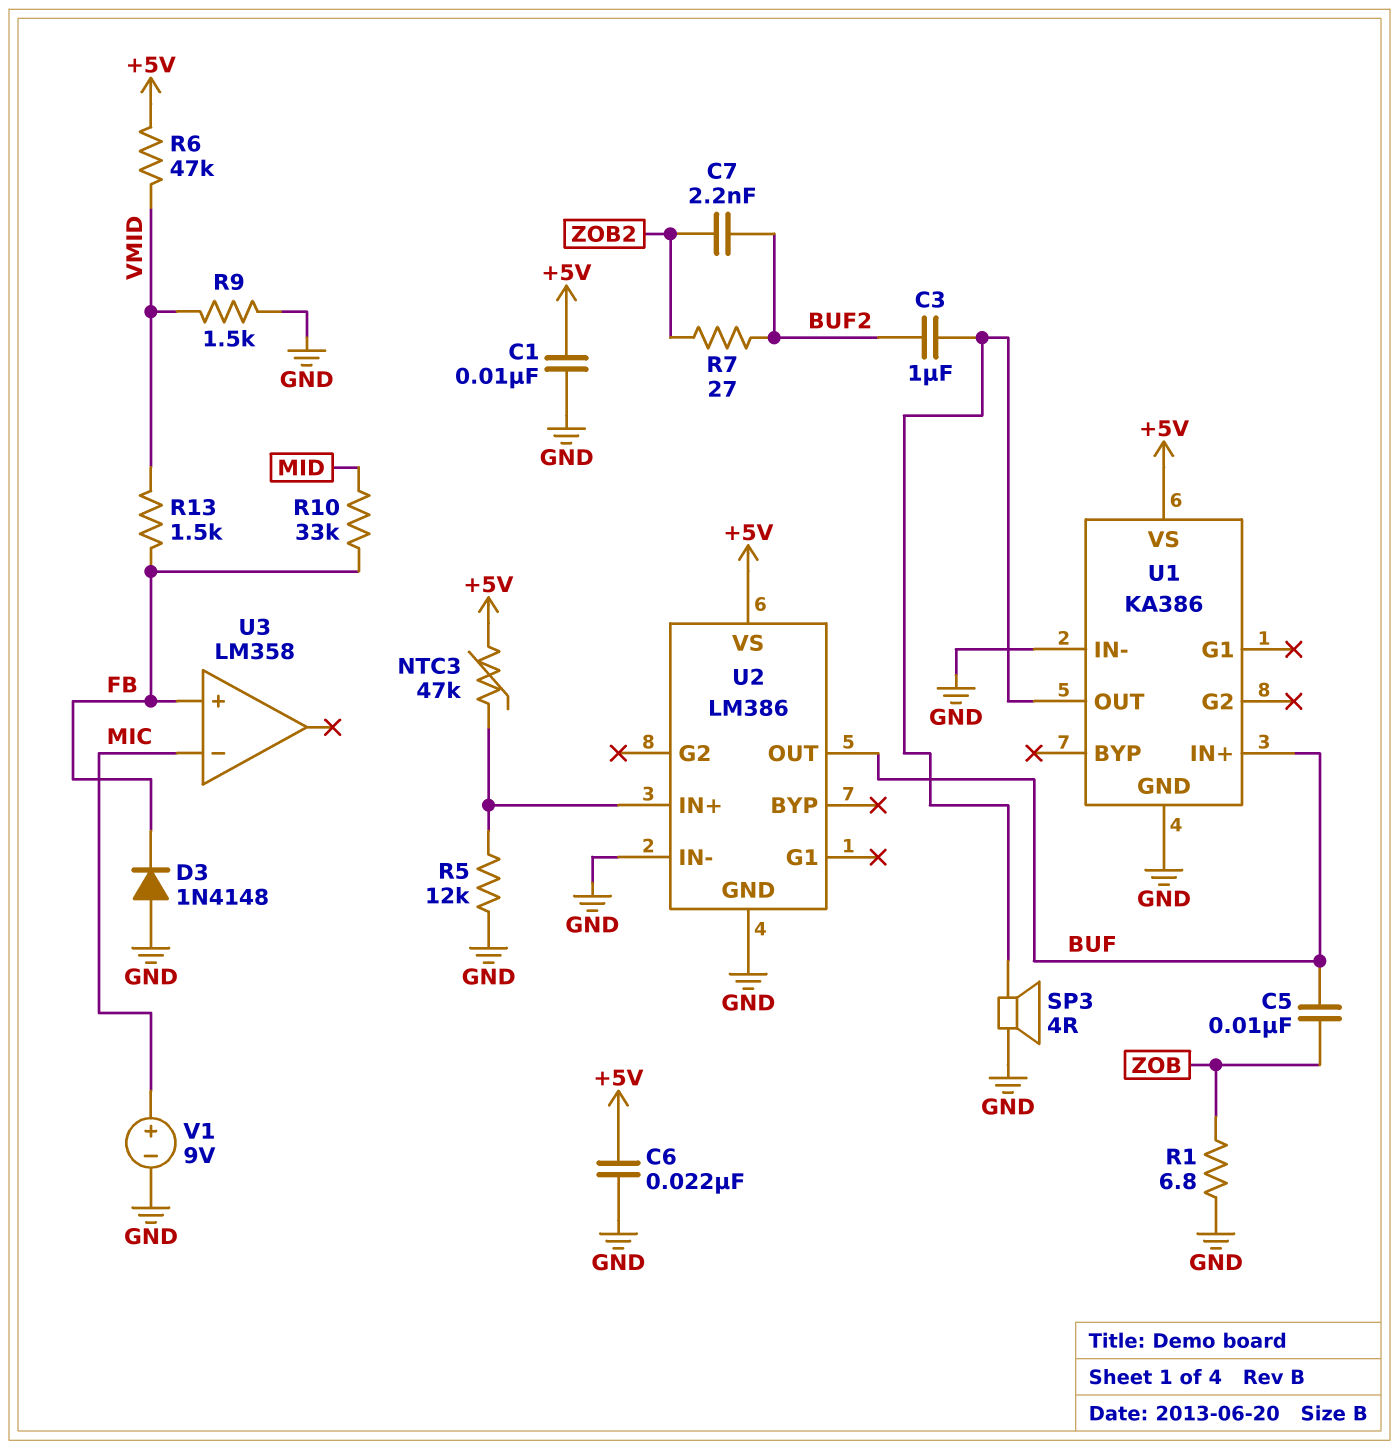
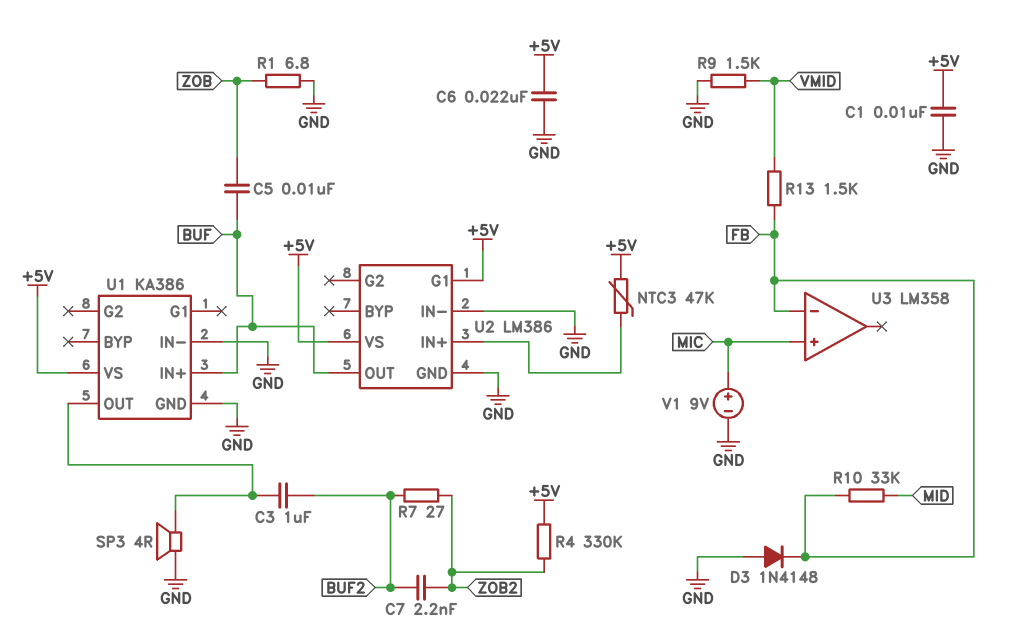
R4: none -> 330k (+5V, ZOB2)
R5: 12k (GND, U2/IN+) -> none
R6: 47k (+5V, VMID) -> none
U2 pin G1: none -> +5V
U3 pin in+: FB -> MIC
U3 pin in-: MIC -> FB

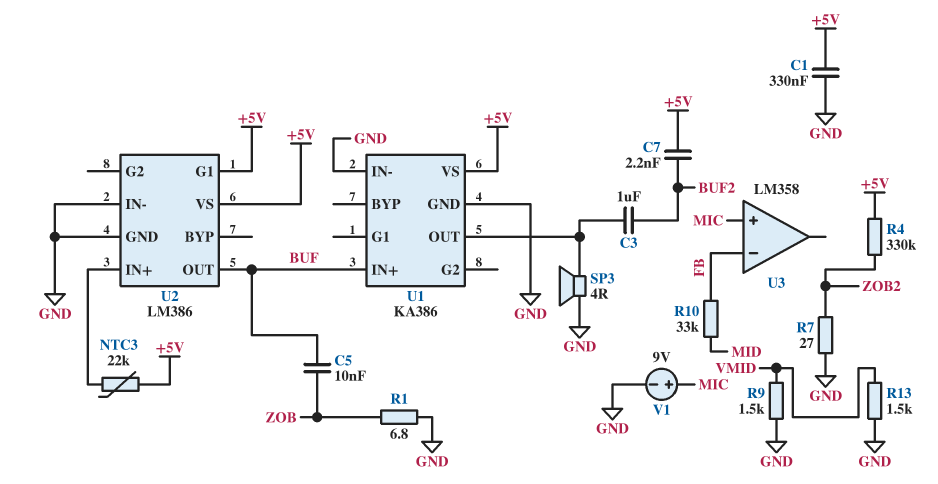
C1: 10nF (+5V, GND) -> 330nF (+5V, GND)
C6: 22nF (+5V, GND) -> none
C7: 2.2nF (BUF2, ZOB2) -> 2.2nF (+5V, BUF2)
D3: diode 1N4148 (A GND, K FB) -> none
NTC3: 47k (+5V, U2/IN+) -> 22k (+5V, U2/IN+)
R7: 27 (BUF2, ZOB2) -> 27 (GND, ZOB2)
R13: 1.5k (FB, VMID) -> 1.5k (GND, VMID)

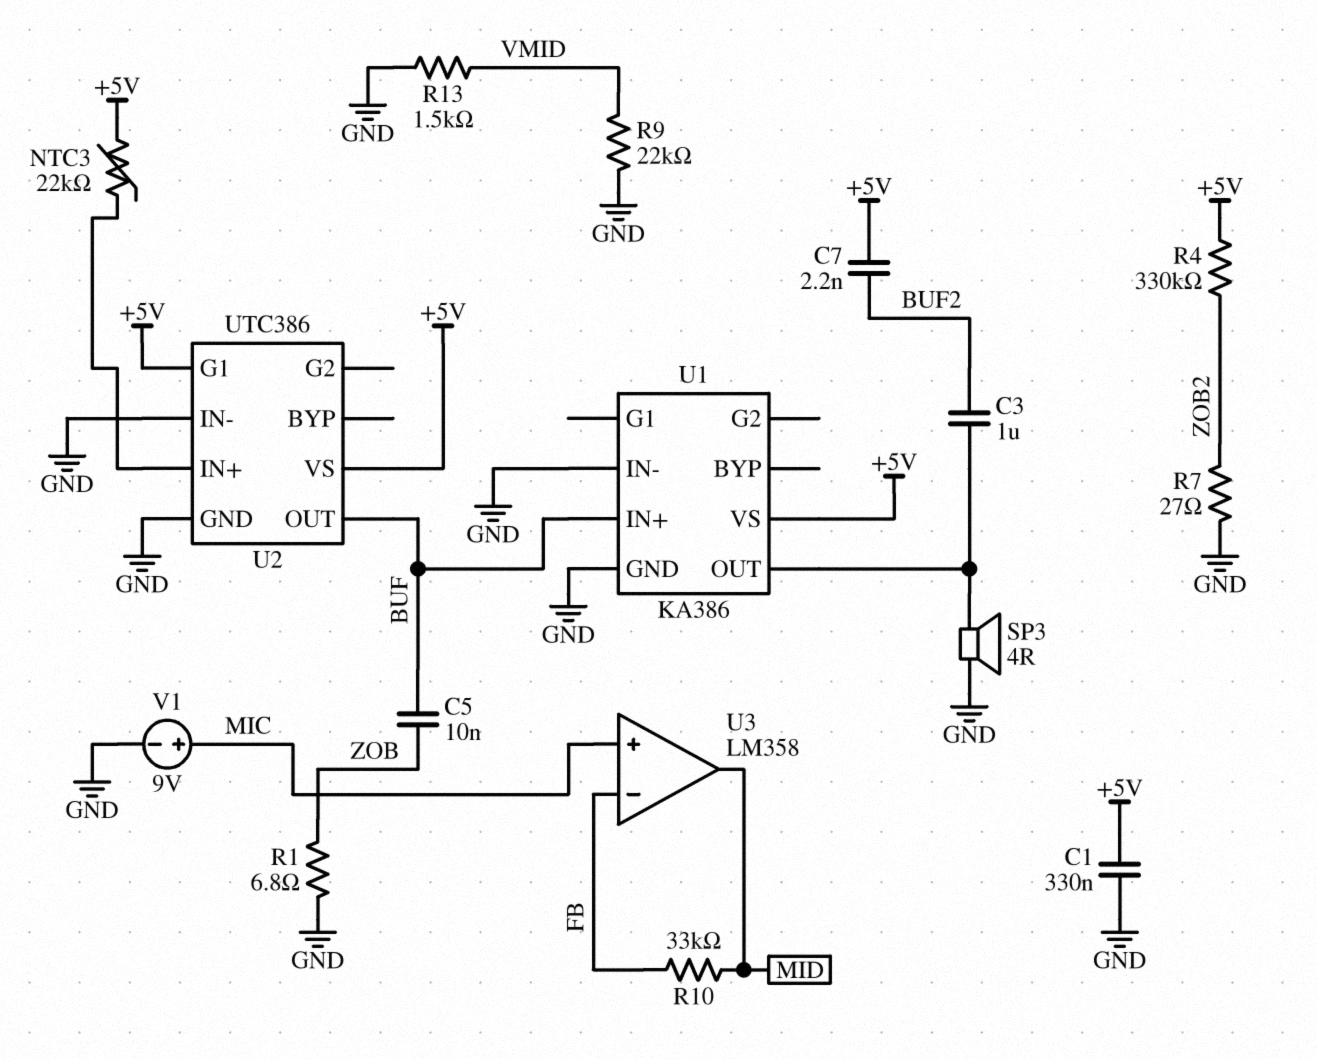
R9: 1.5k (GND, VMID) -> 22k (GND, VMID)
U2: LM386 -> UTC386
U3 pin out: none -> MID

